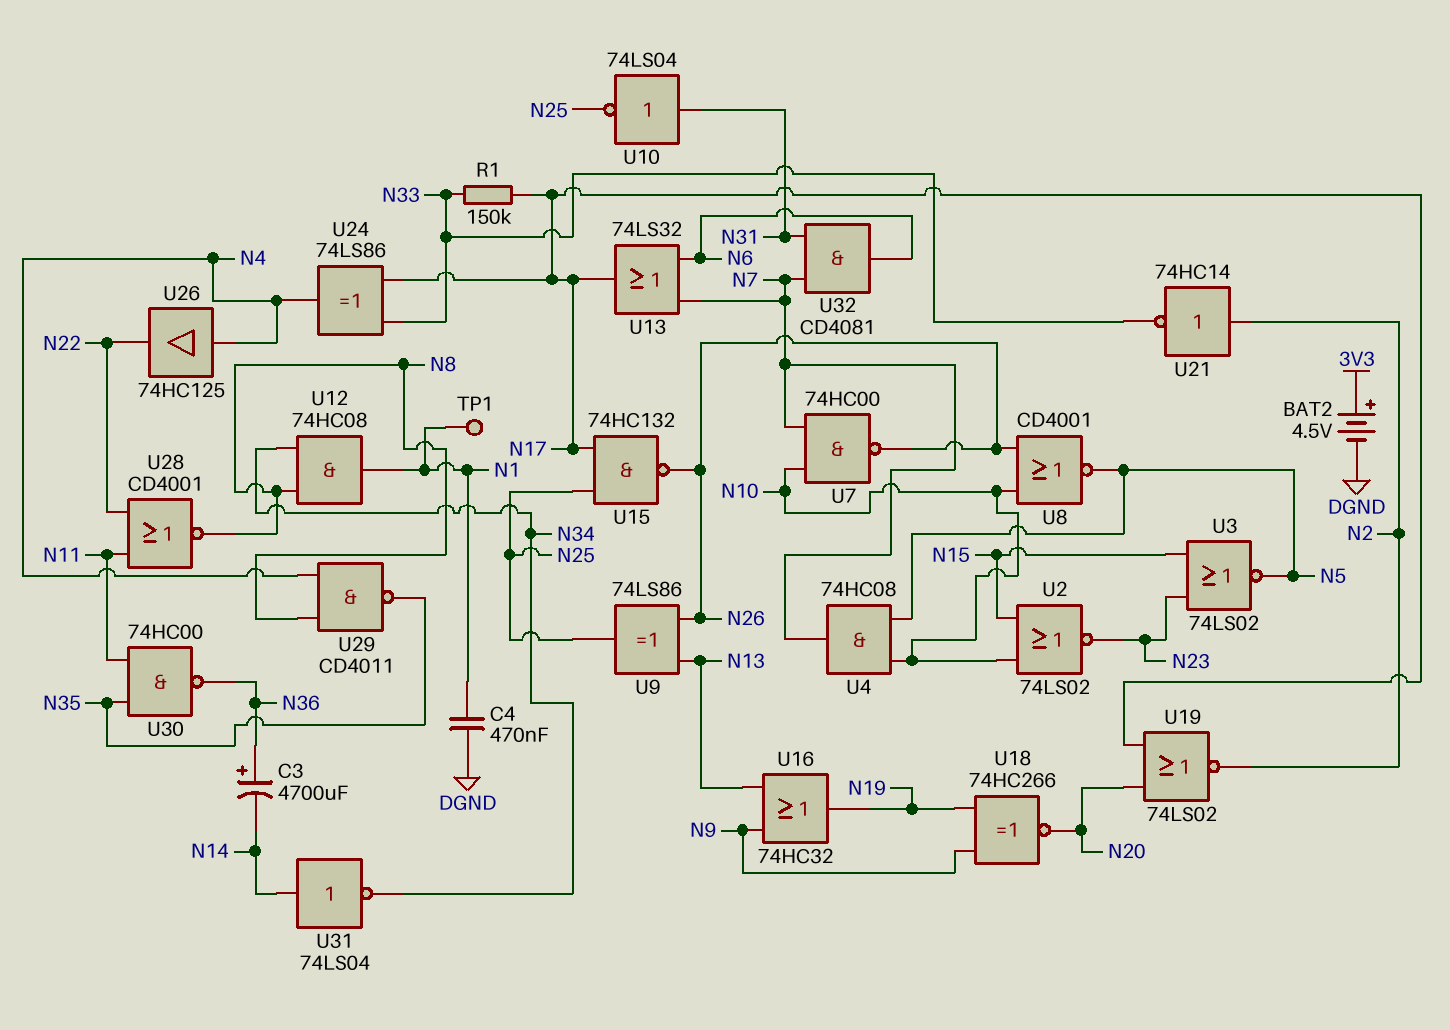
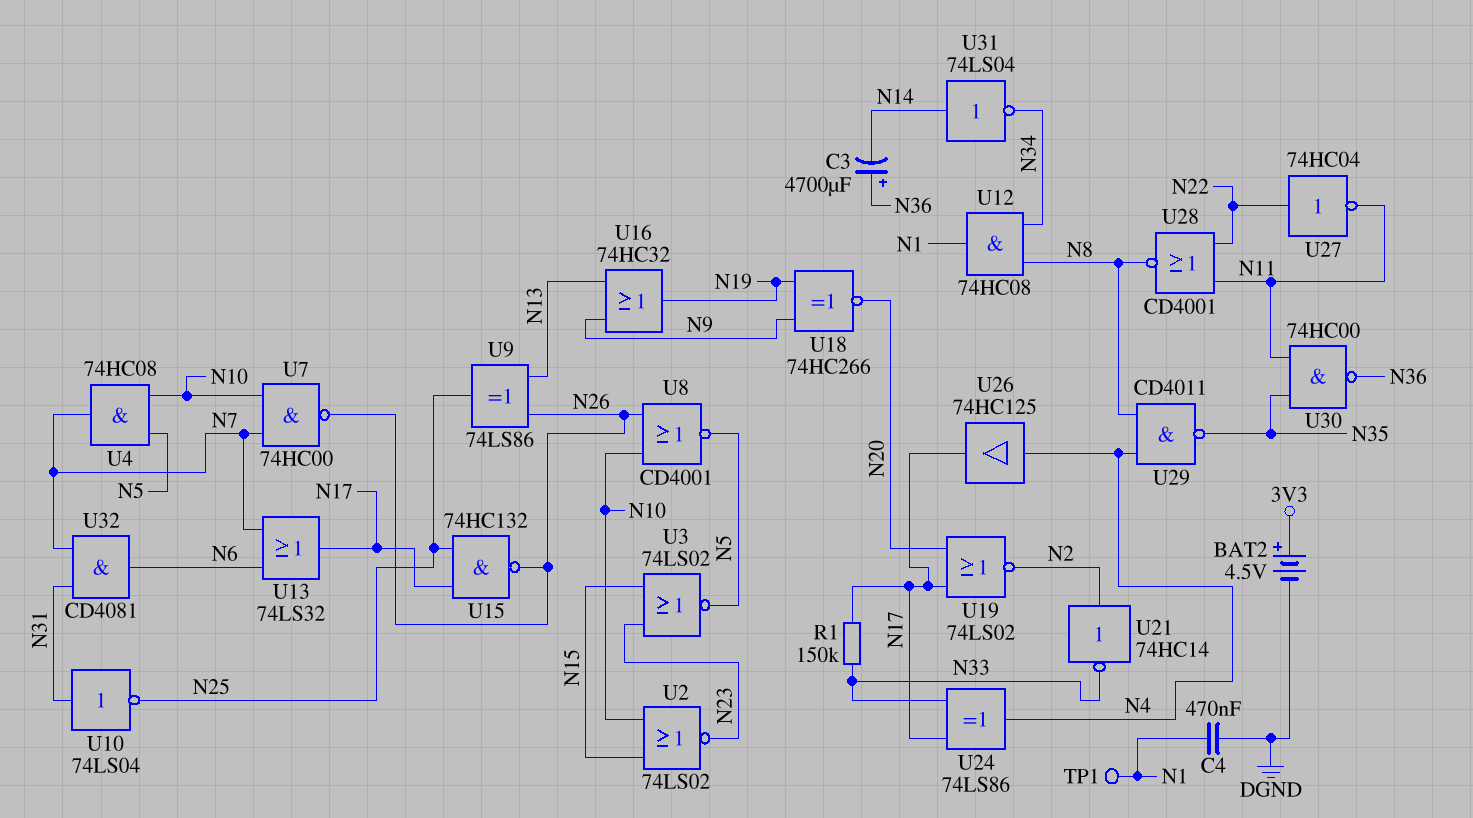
U26: buffer 74HC125 (in N4, out N22) -> buffer 74HC125 (in N4, out N17)
U27: none -> NOT 74HC04 (in N22, out N11)

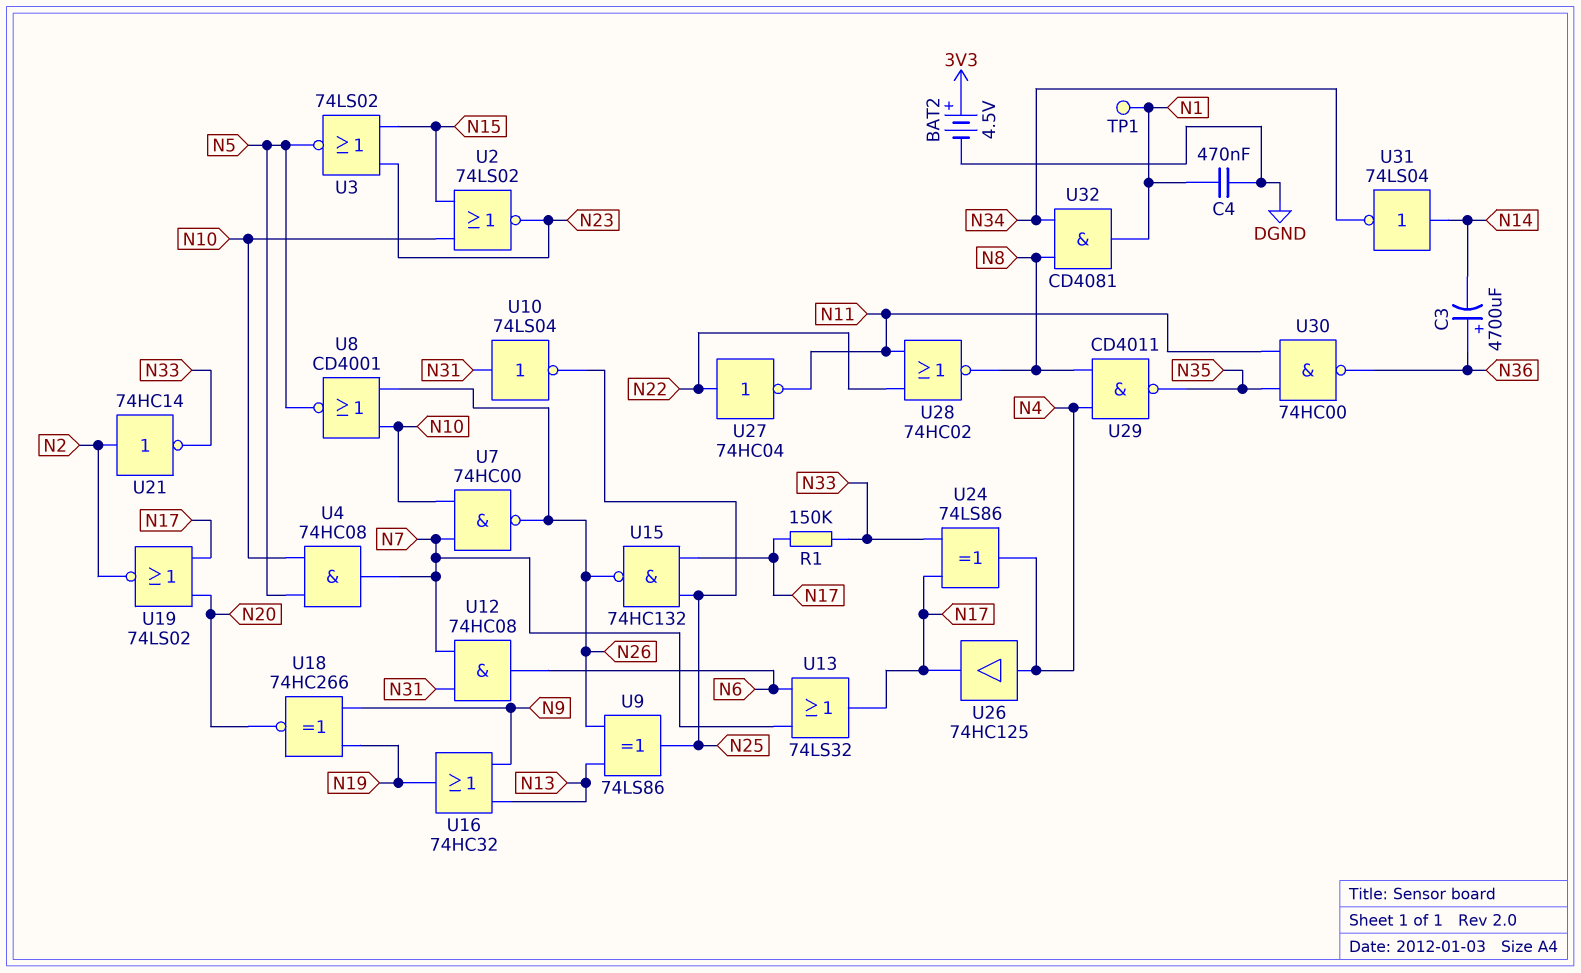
U12: AND 74HC08 (in N8, in N34, out N1) -> AND 74HC08 (in N7, in N31, out N6)
U28: NOR CD4001 (in N11, in N22, out N8) -> NOR 74HC02 (in N11, in N22, out N8)
U32: AND CD4081 (in N7, in N31, out N6) -> AND CD4081 (in N8, in N34, out N1)

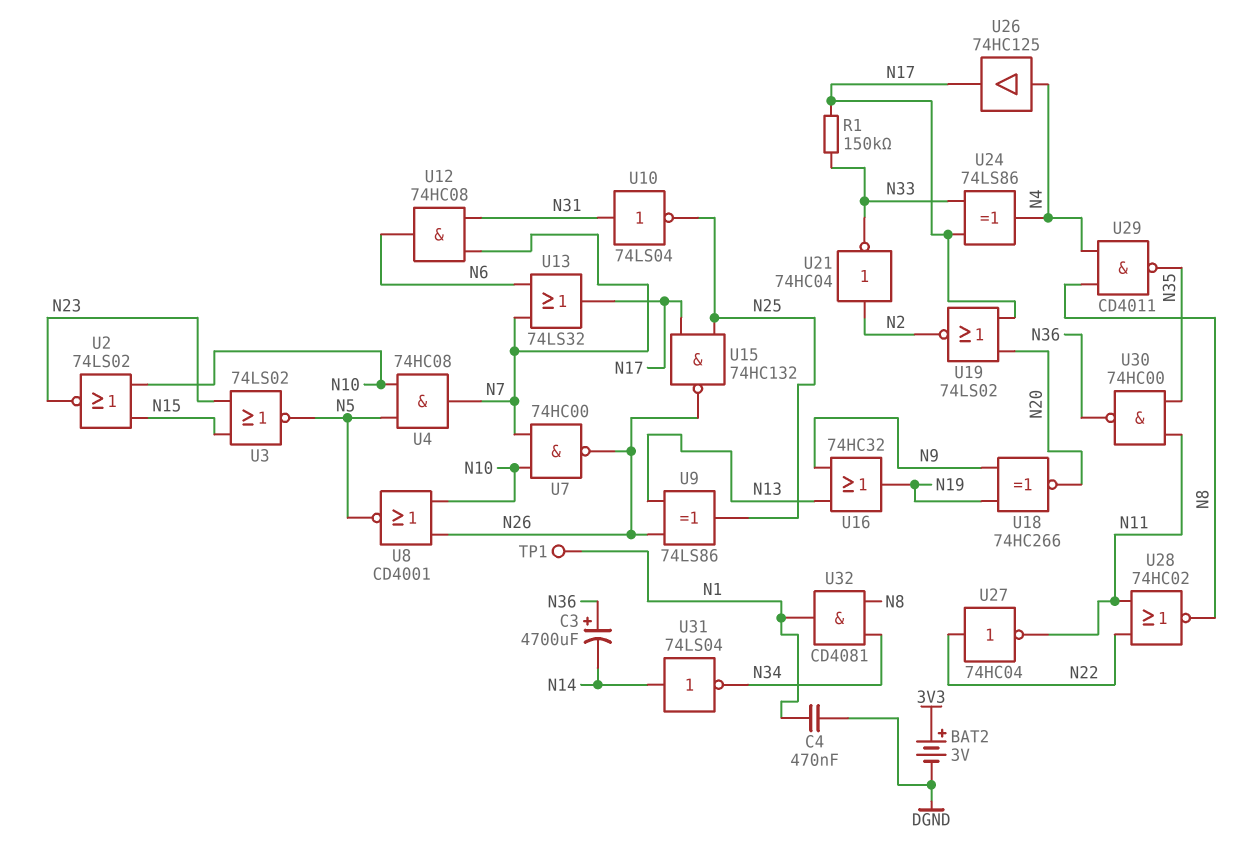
BAT2: 4.5V (plus 3V3, minus DGND) -> 3V (plus 3V3, minus DGND)
U21: NOT 74HC14 (in N2, out N33) -> NOT 74HC04 (in N2, out N33)

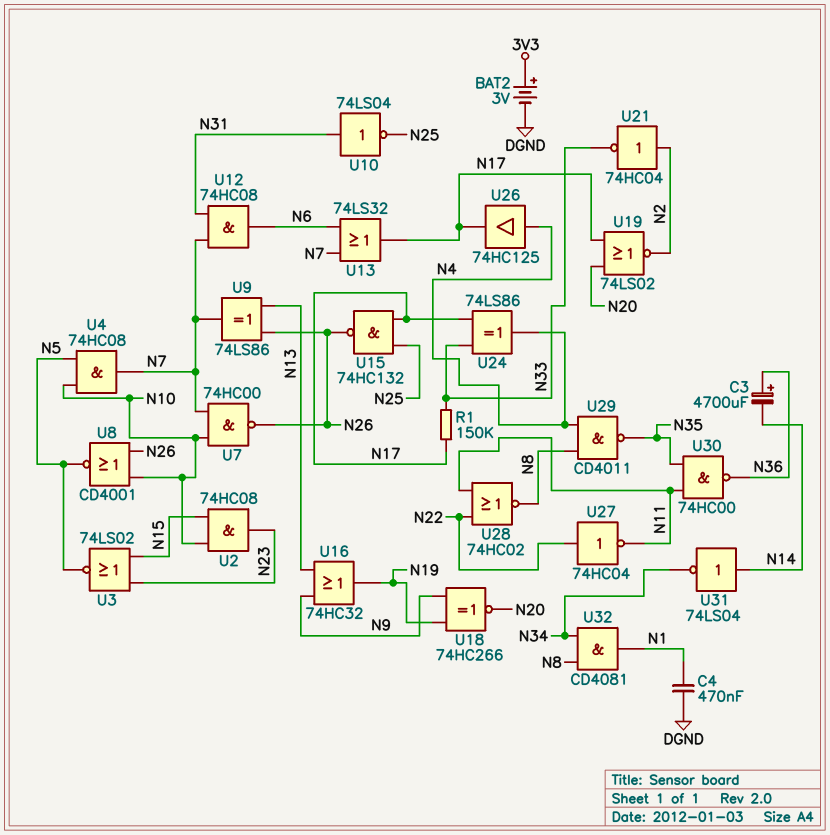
TP1: test point (N1) -> none
U2: NOR 74LS02 (in N10, in N15, out N23) -> AND 74HC08 (in N10, in N15, out N23)
U9: XOR 74LS86 (in N13, in N26, out N25) -> XOR 74LS86 (in N13, in N26, out N7)

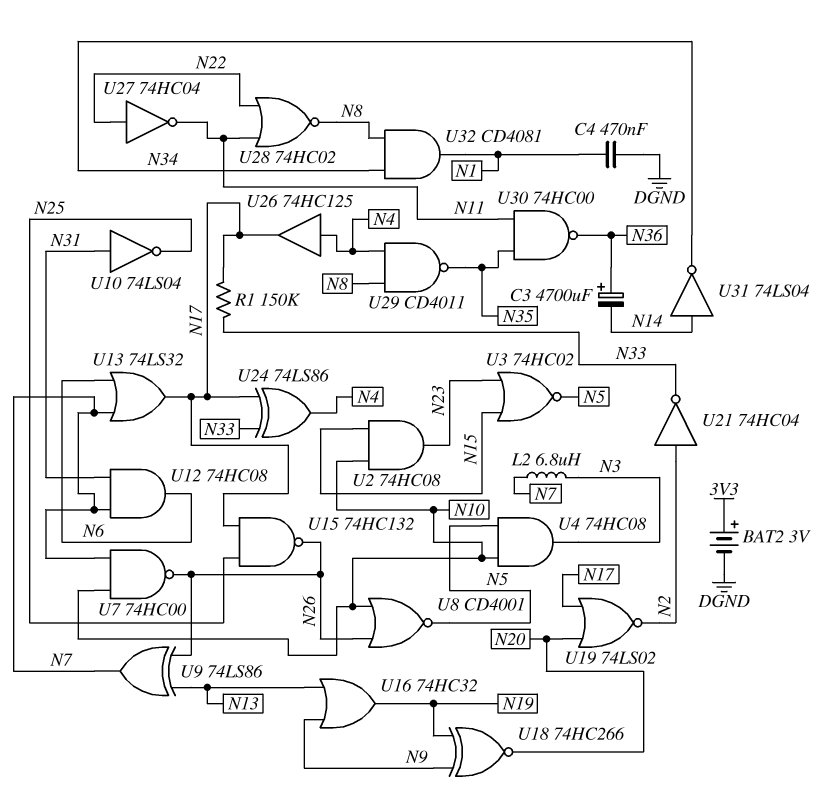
L2: none -> 6.8uH (N3, N7)
U3: NOR 74LS02 (in N15, in N23, out N5) -> NOR 74HC02 (in N15, in N23, out N5)
U4: AND 74HC08 (in N5, in N10, out N7) -> AND 74HC08 (in N5, in N10, out N3)

